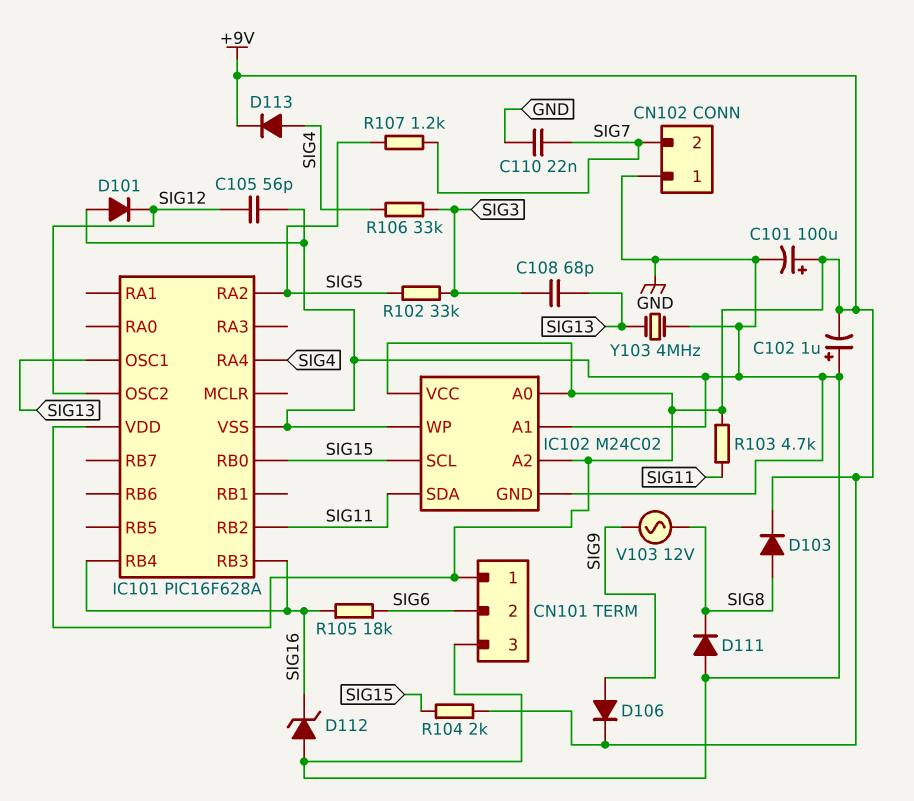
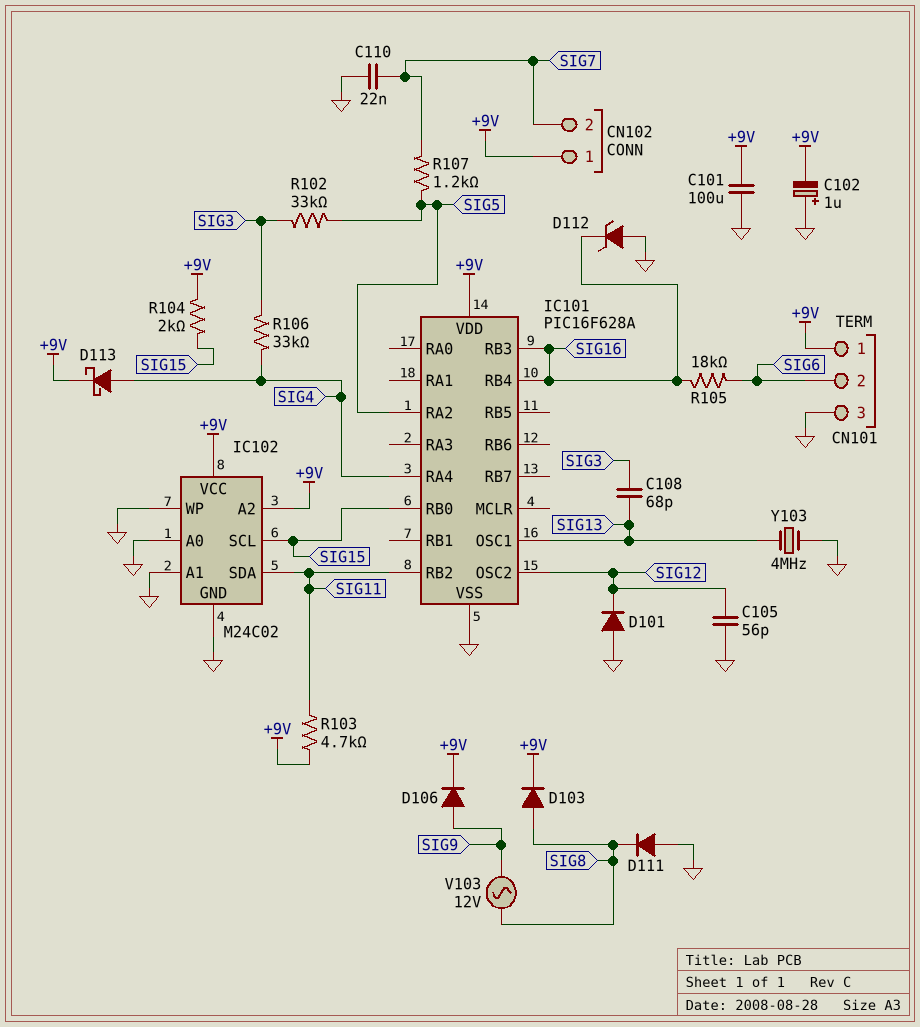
C101: 100uF (plus +9V, minus GND) -> 100uF (+9V, GND)
CN102 pin 1: GND -> +9V
D113: diode (A SIG4, K +9V) -> schottky (A SIG4, K +9V)
IC102 pin A0: +9V -> GND

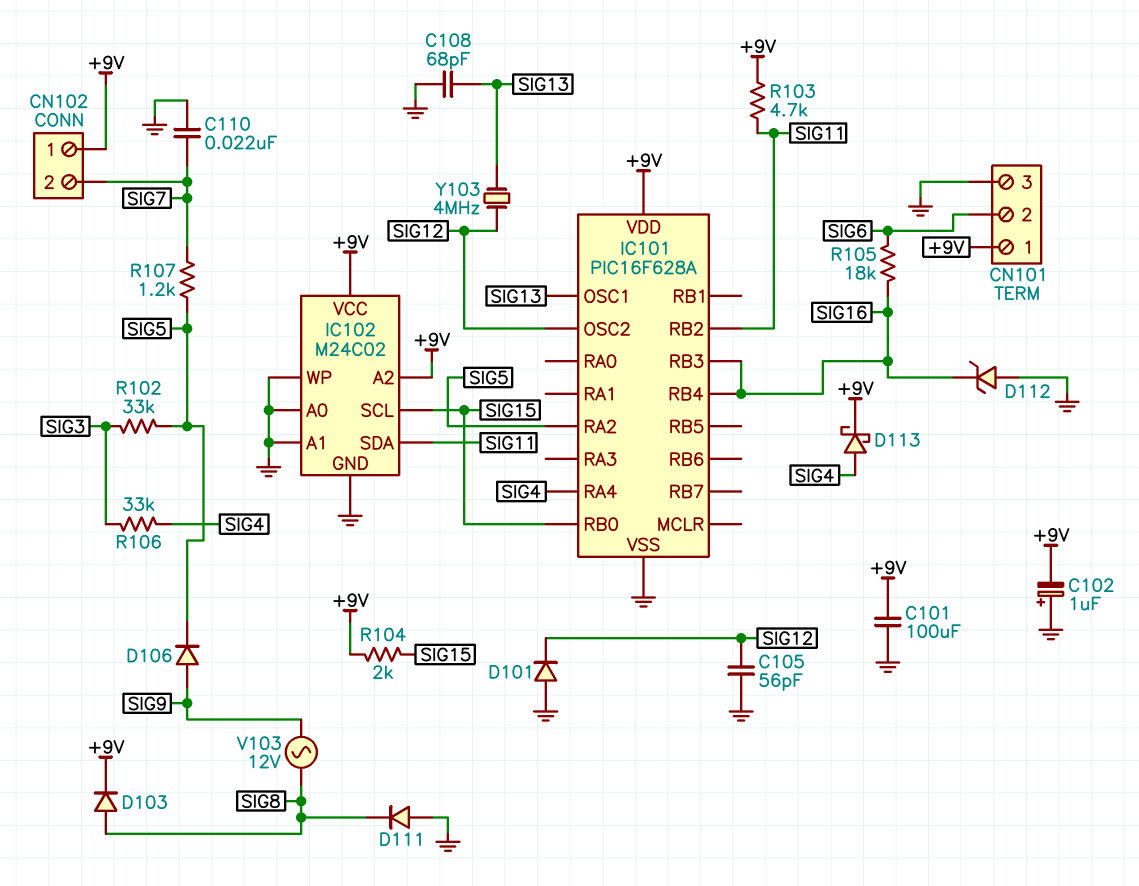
C108: 68pF (SIG3, SIG13) -> 68pF (GND, SIG13)
D106: diode (A SIG9, K +9V) -> diode (A SIG9, K SIG5)
Y103: 4MHz (GND, SIG13) -> 4MHz (SIG12, SIG13)

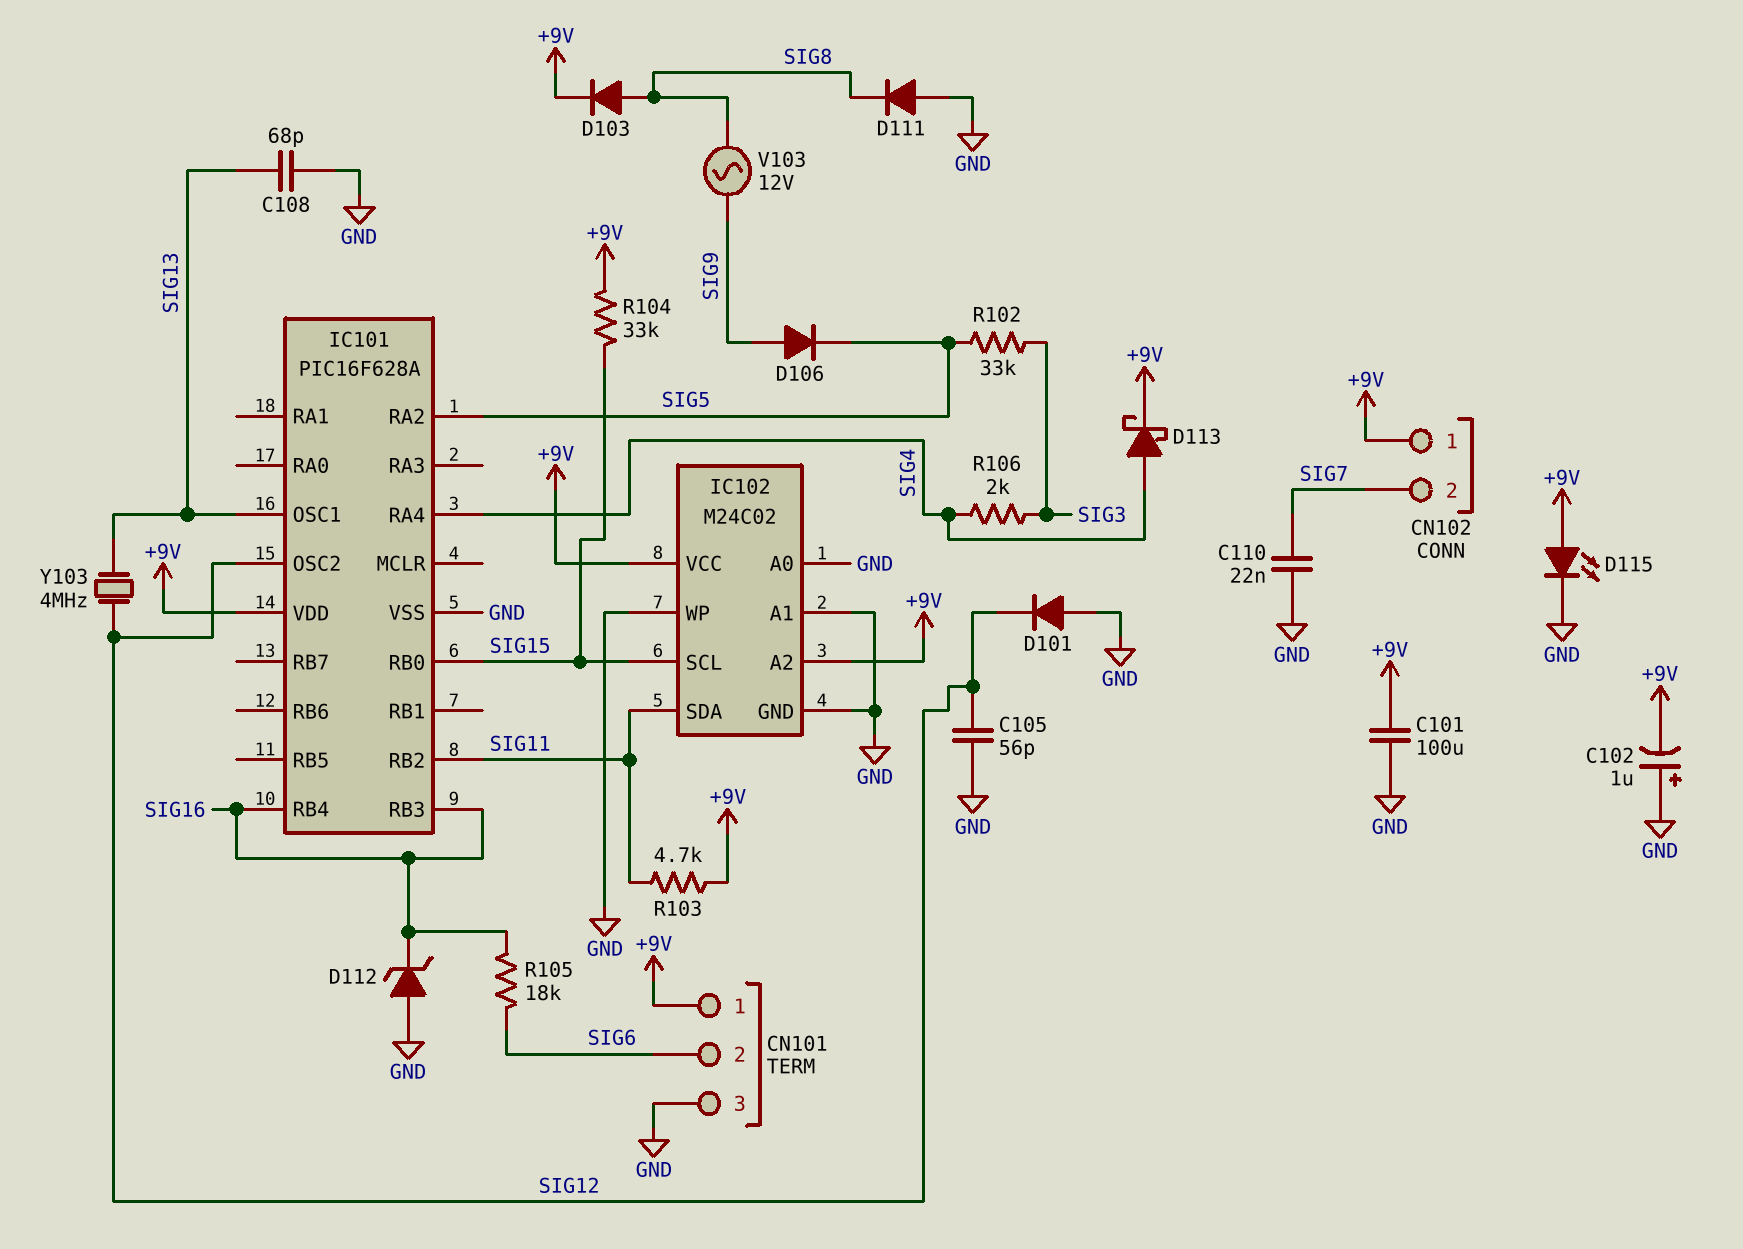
D115: none -> LED (A +9V, K GND)
R104: 2k (+9V, SIG15) -> 33k (+9V, SIG15)
R106: 33k (SIG3, SIG4) -> 2k (SIG3, SIG4)
R107: 1.2k (SIG5, SIG7) -> none

